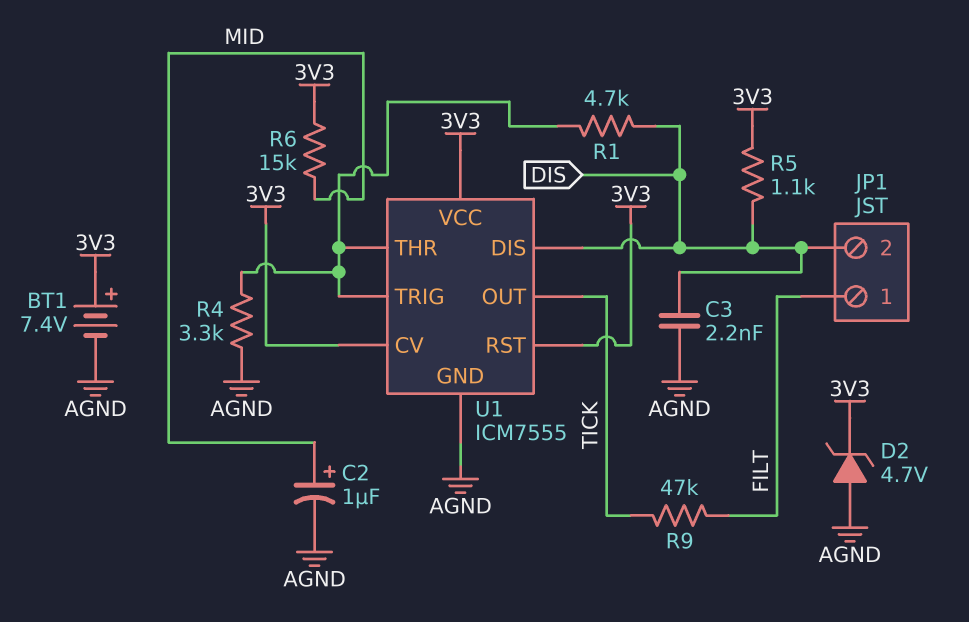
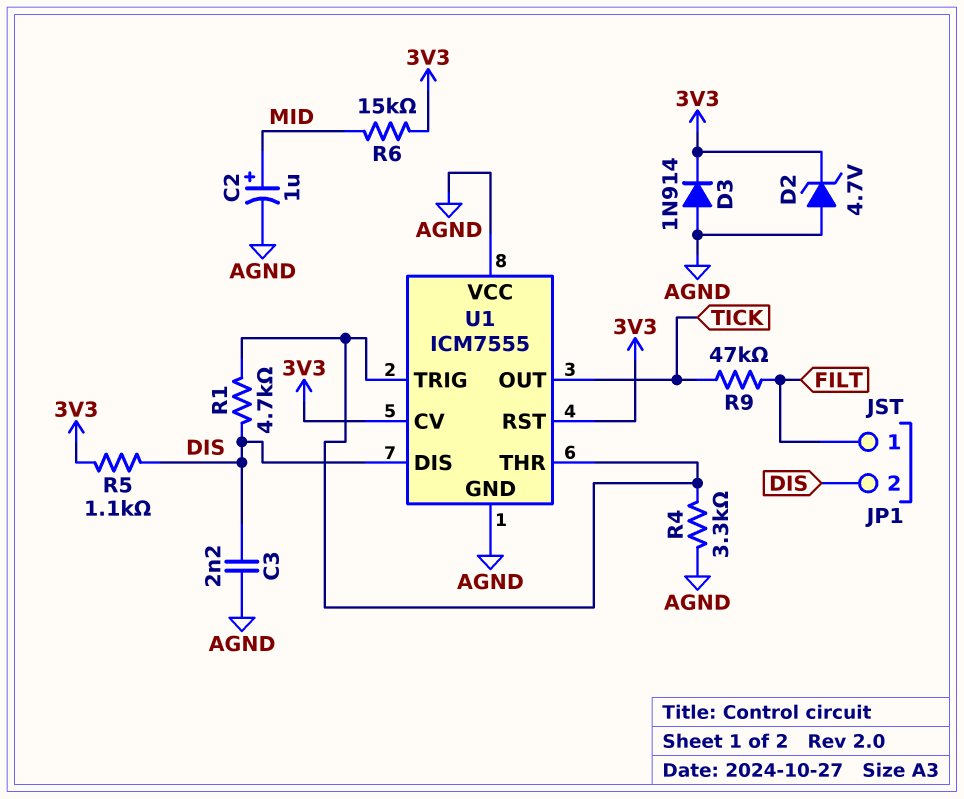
BT1: 7.4V (plus 3V3, minus AGND) -> none
D3: none -> diode 1N914 (A AGND, K 3V3)
U1 pin VCC: 3V3 -> AGND

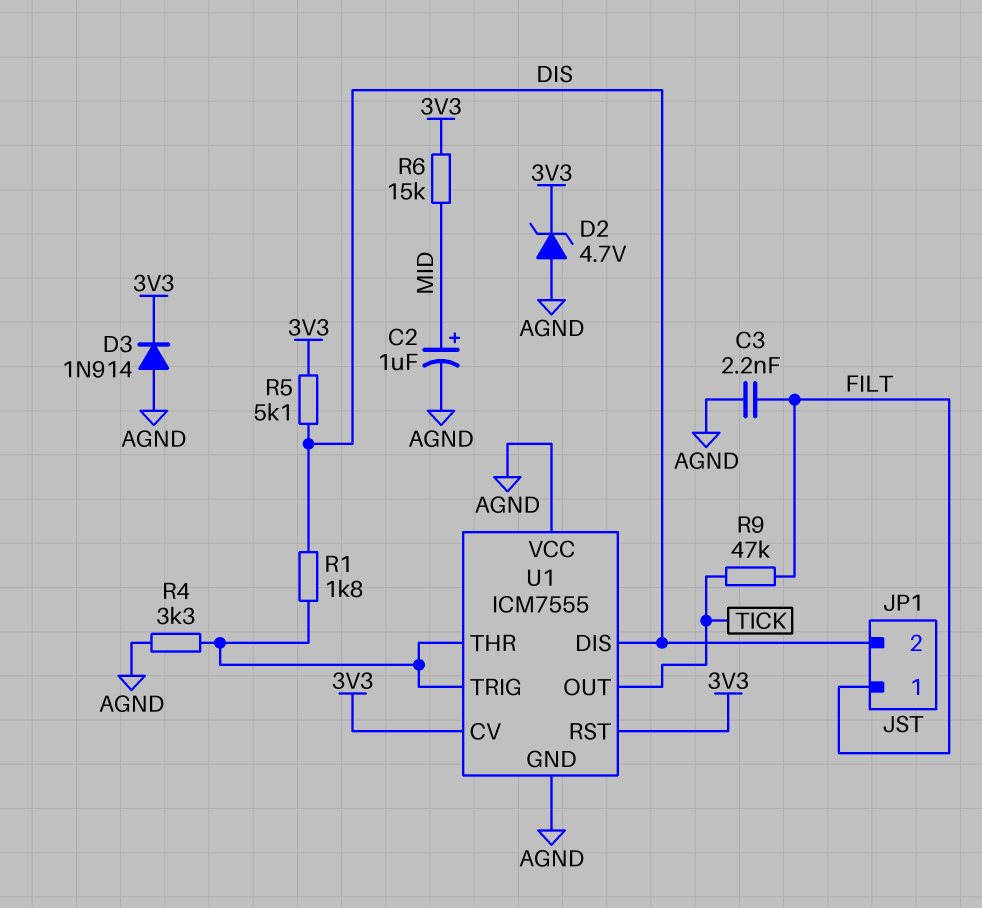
C3: 2.2nF (AGND, DIS) -> 2.2nF (AGND, FILT)
R1: 4.7k (DIS, U1/THR) -> 1.8k (DIS, U1/THR)
R5: 1.1k (3V3, DIS) -> 5.1k (3V3, DIS)

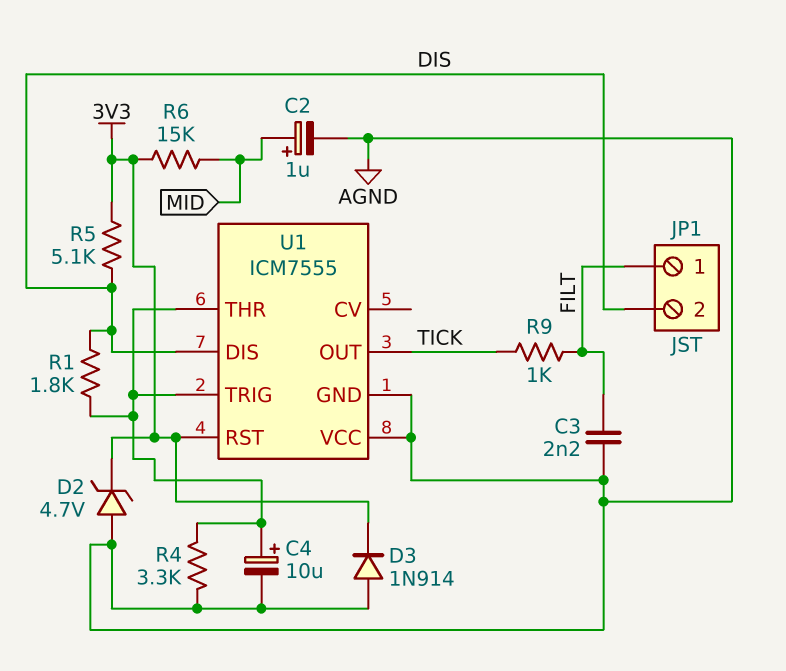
C4: none -> 10uF (plus U1/THR, minus AGND)
R9: 47k (FILT, TICK) -> 1k (FILT, TICK)
U1 pin CV: 3V3 -> none

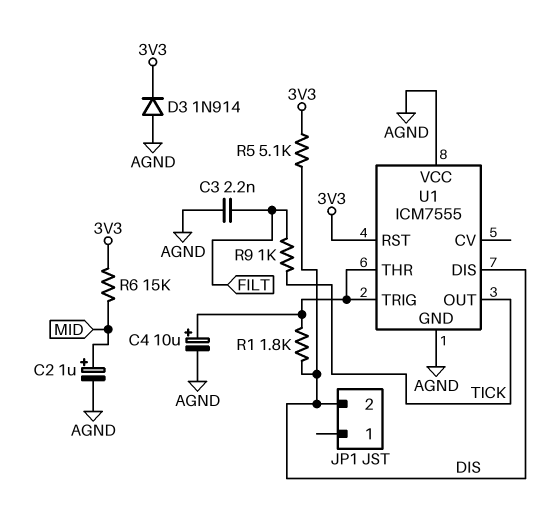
D2: zener 4.7V (A AGND, K 3V3) -> none
JP1 pin 1: FILT -> none
R4: 3.3k (AGND, U1/THR) -> none

